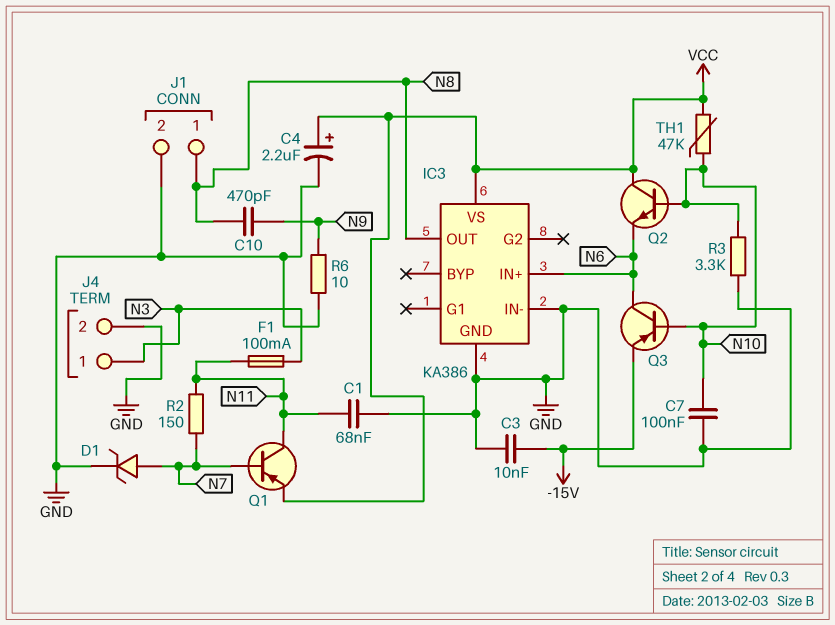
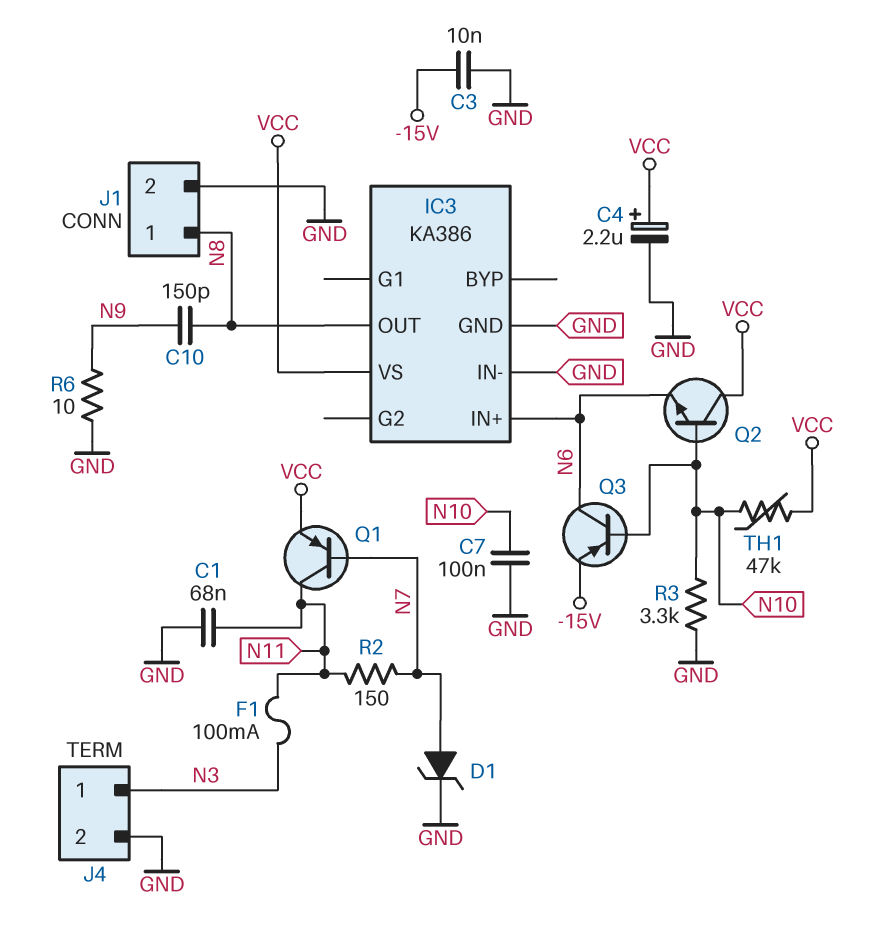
C10: 470pF (N8, N9) -> 150pF (N8, N9)

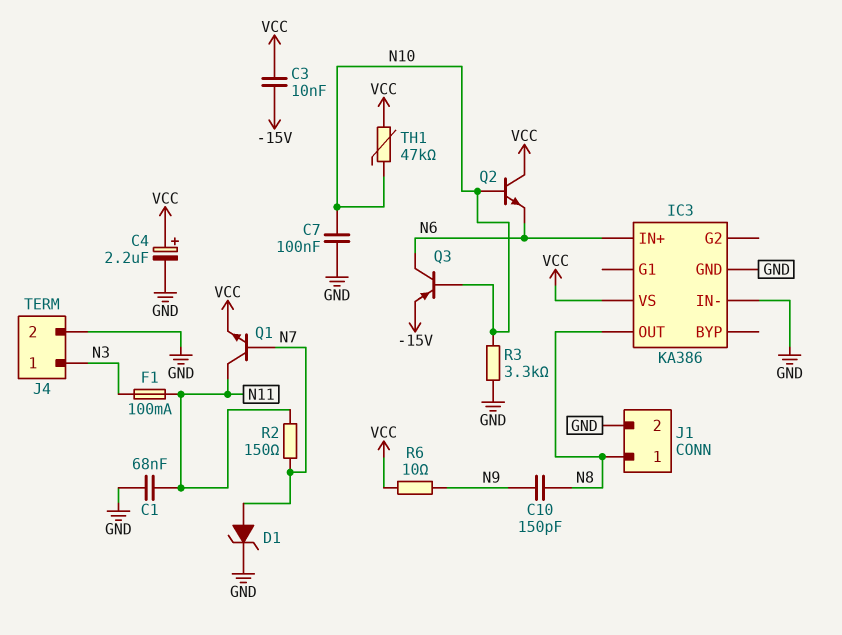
C3: 10nF (-15V, GND) -> 10nF (-15V, VCC)
Q1: PNP (B N7, C N11, E VCC) -> NPN (B N7, C N11, E VCC)
R6: 10 (GND, N9) -> 10 (N9, VCC)

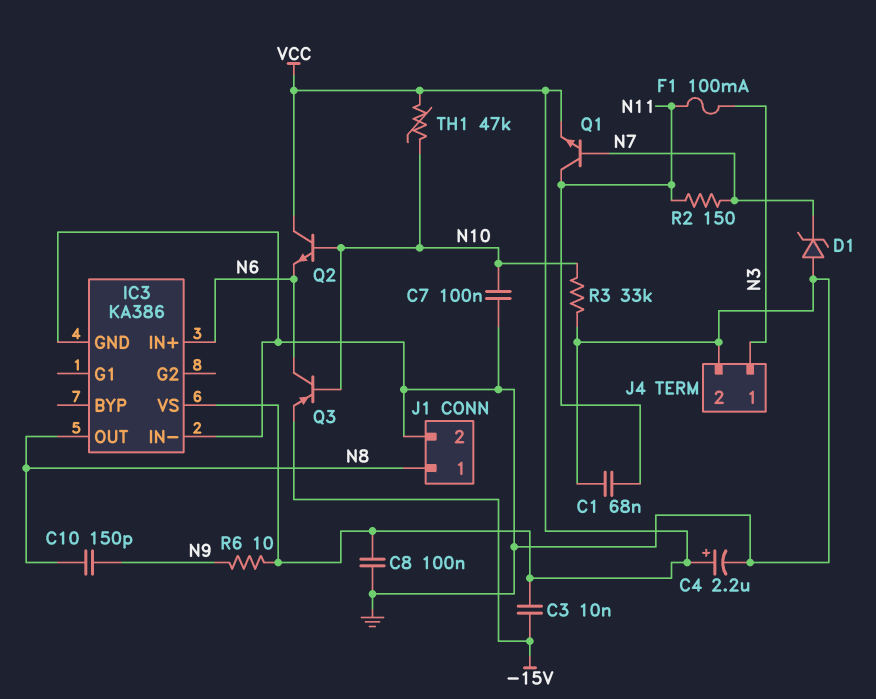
C8: none -> 100nF (GND, VCC)
D1: zener (A N7, K GND) -> zener (A GND, K N7)
R3: 3.3k (GND, N10) -> 33k (GND, N10)

